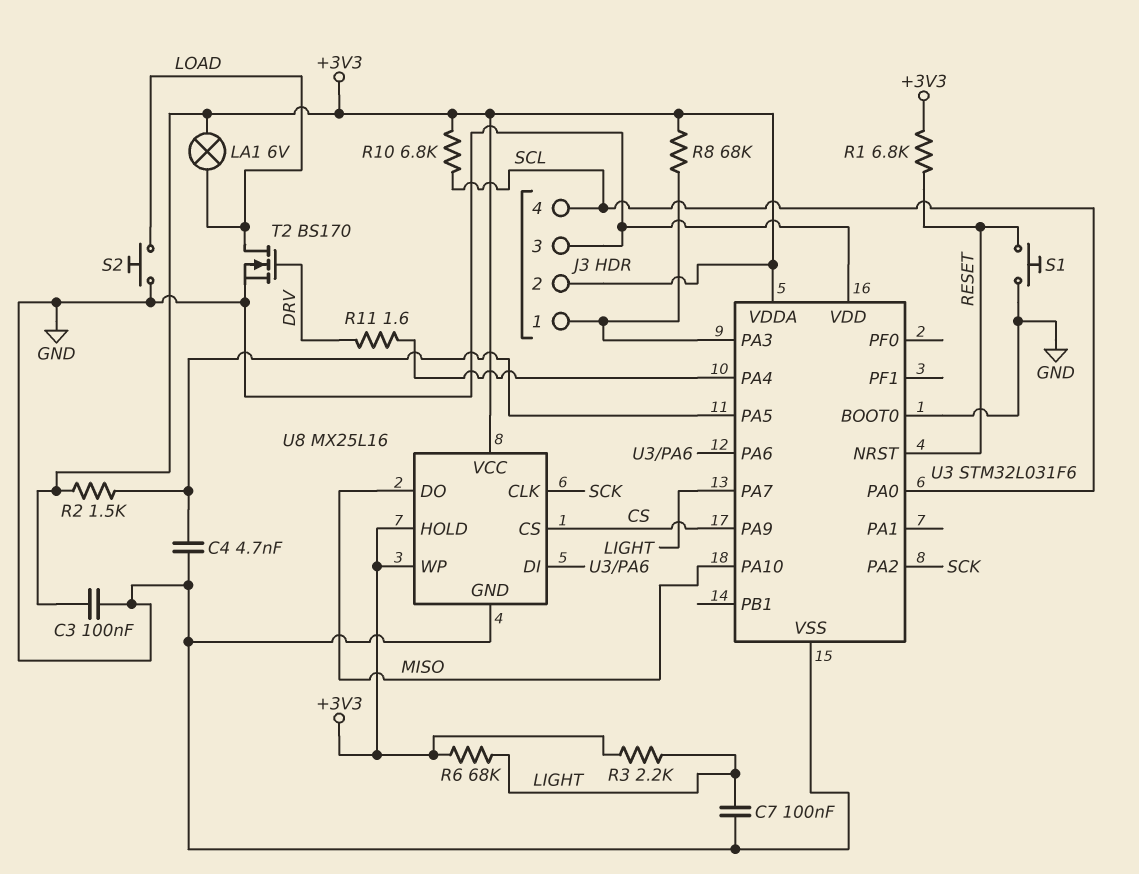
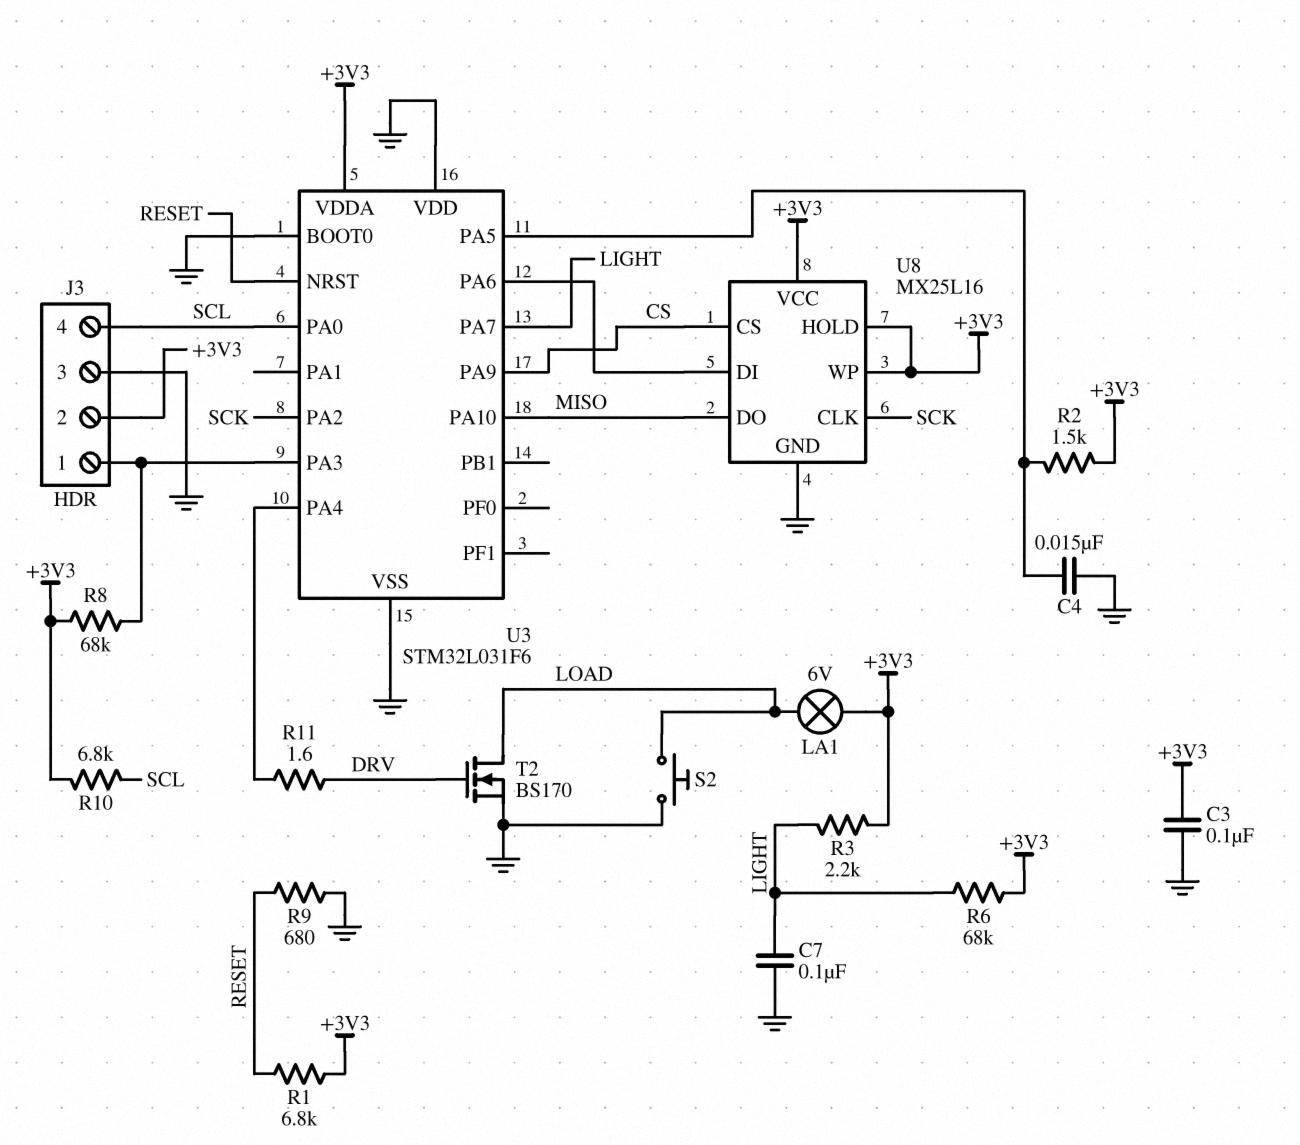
C4: 4.7nF (GND, U3/PA5) -> 15nF (GND, U3/PA5)
R9: none -> 680 (GND, RESET)
S1: button (GND, RESET) -> none

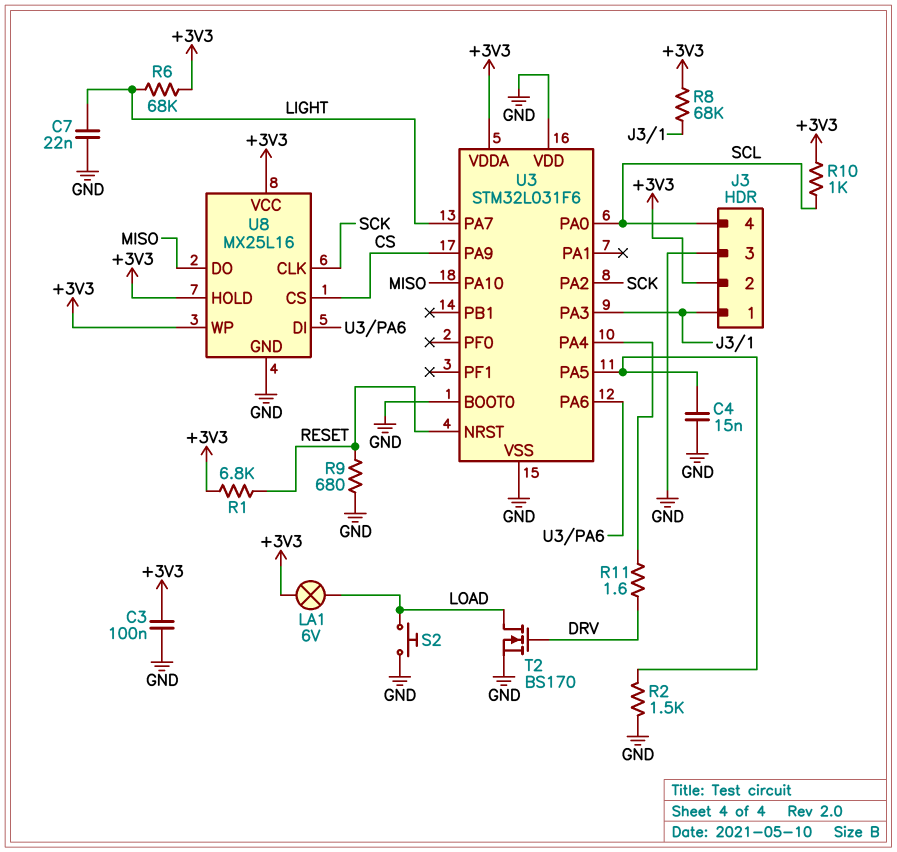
C7: 100nF (GND, LIGHT) -> 22nF (GND, LIGHT)
R2: 1.5k (+3V3, U3/PA5) -> 1.5k (GND, U3/PA5)
R3: 2.2k (+3V3, LIGHT) -> none
R10: 6.8k (+3V3, SCL) -> 1k (+3V3, SCL)

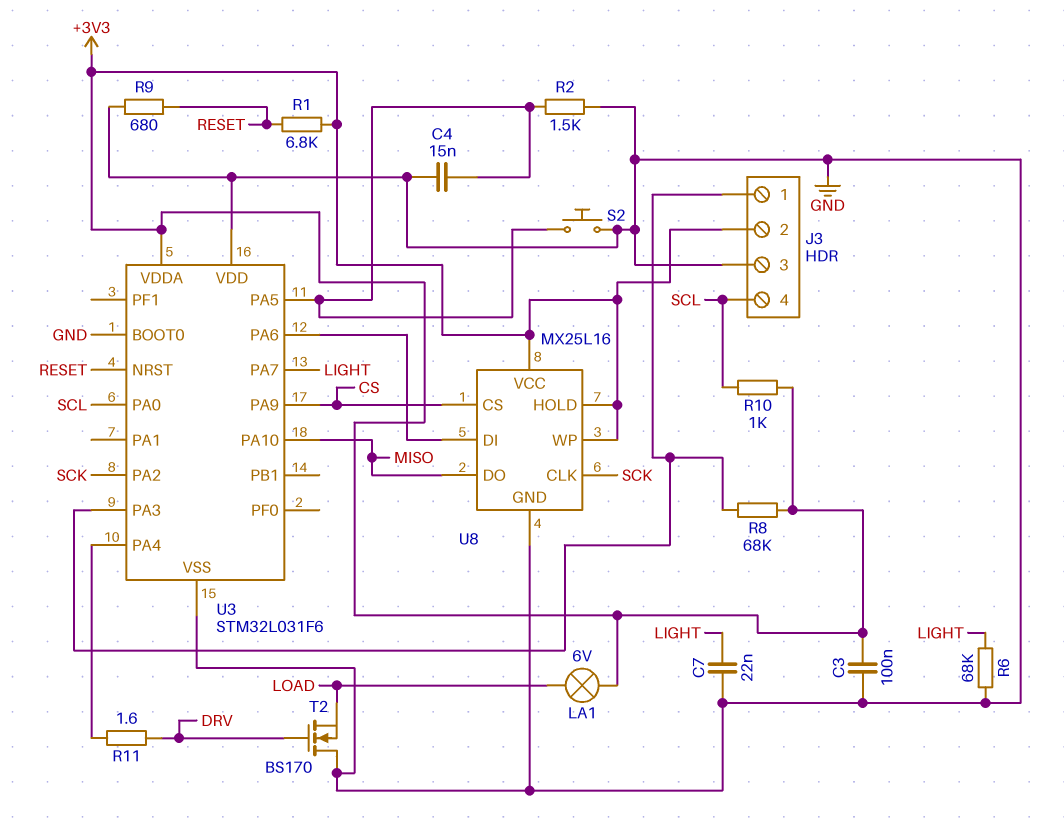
R6: 68k (+3V3, LIGHT) -> 68k (GND, LIGHT)
S2: button (GND, LOAD) -> button (GND, U3/PA5)
T2: NMOS BS170 (G DRV, D LOAD, S GND) -> NMOS BS170 (G DRV, D GND, S LOAD)

